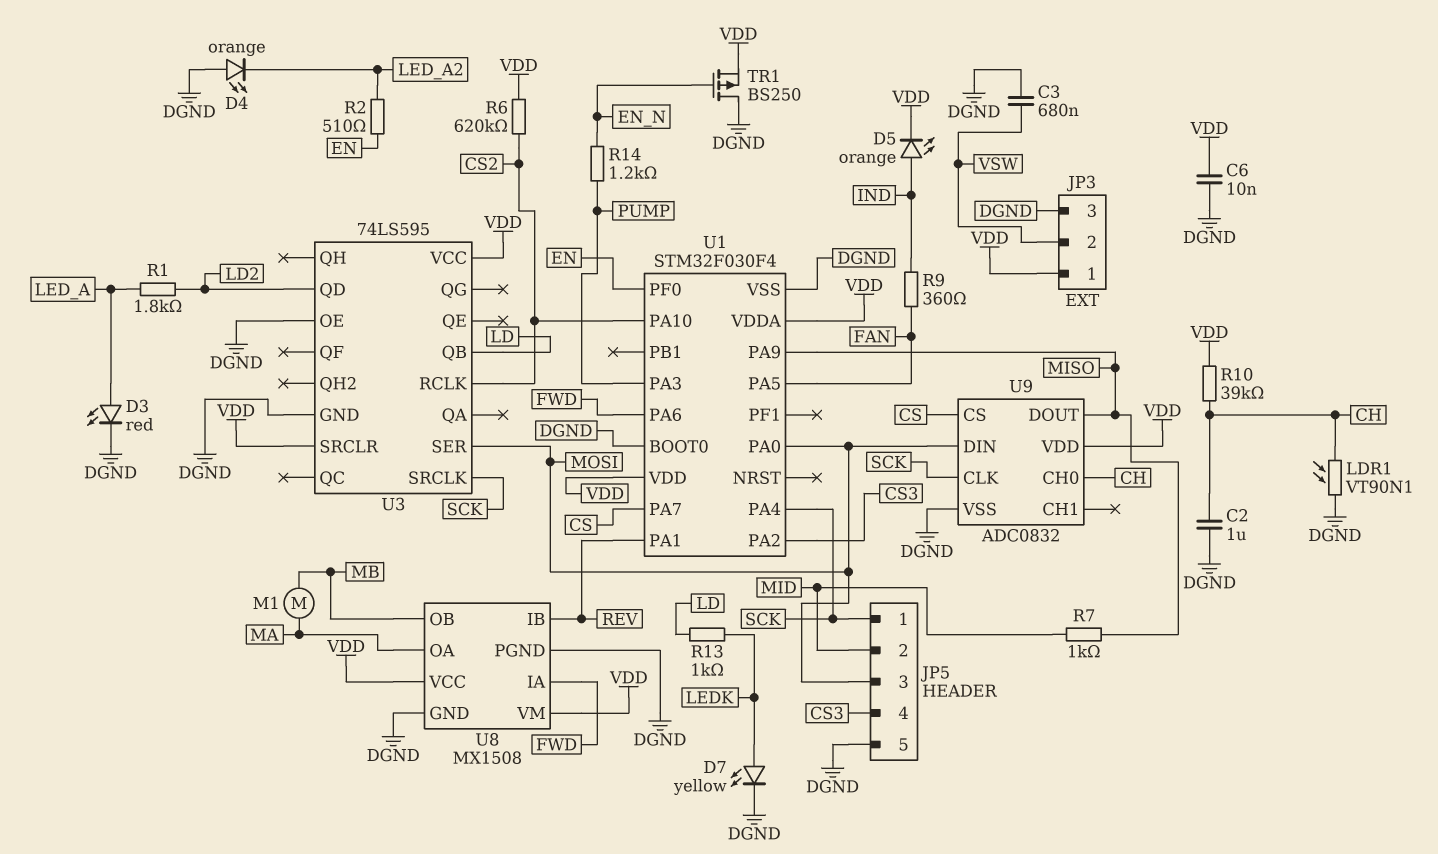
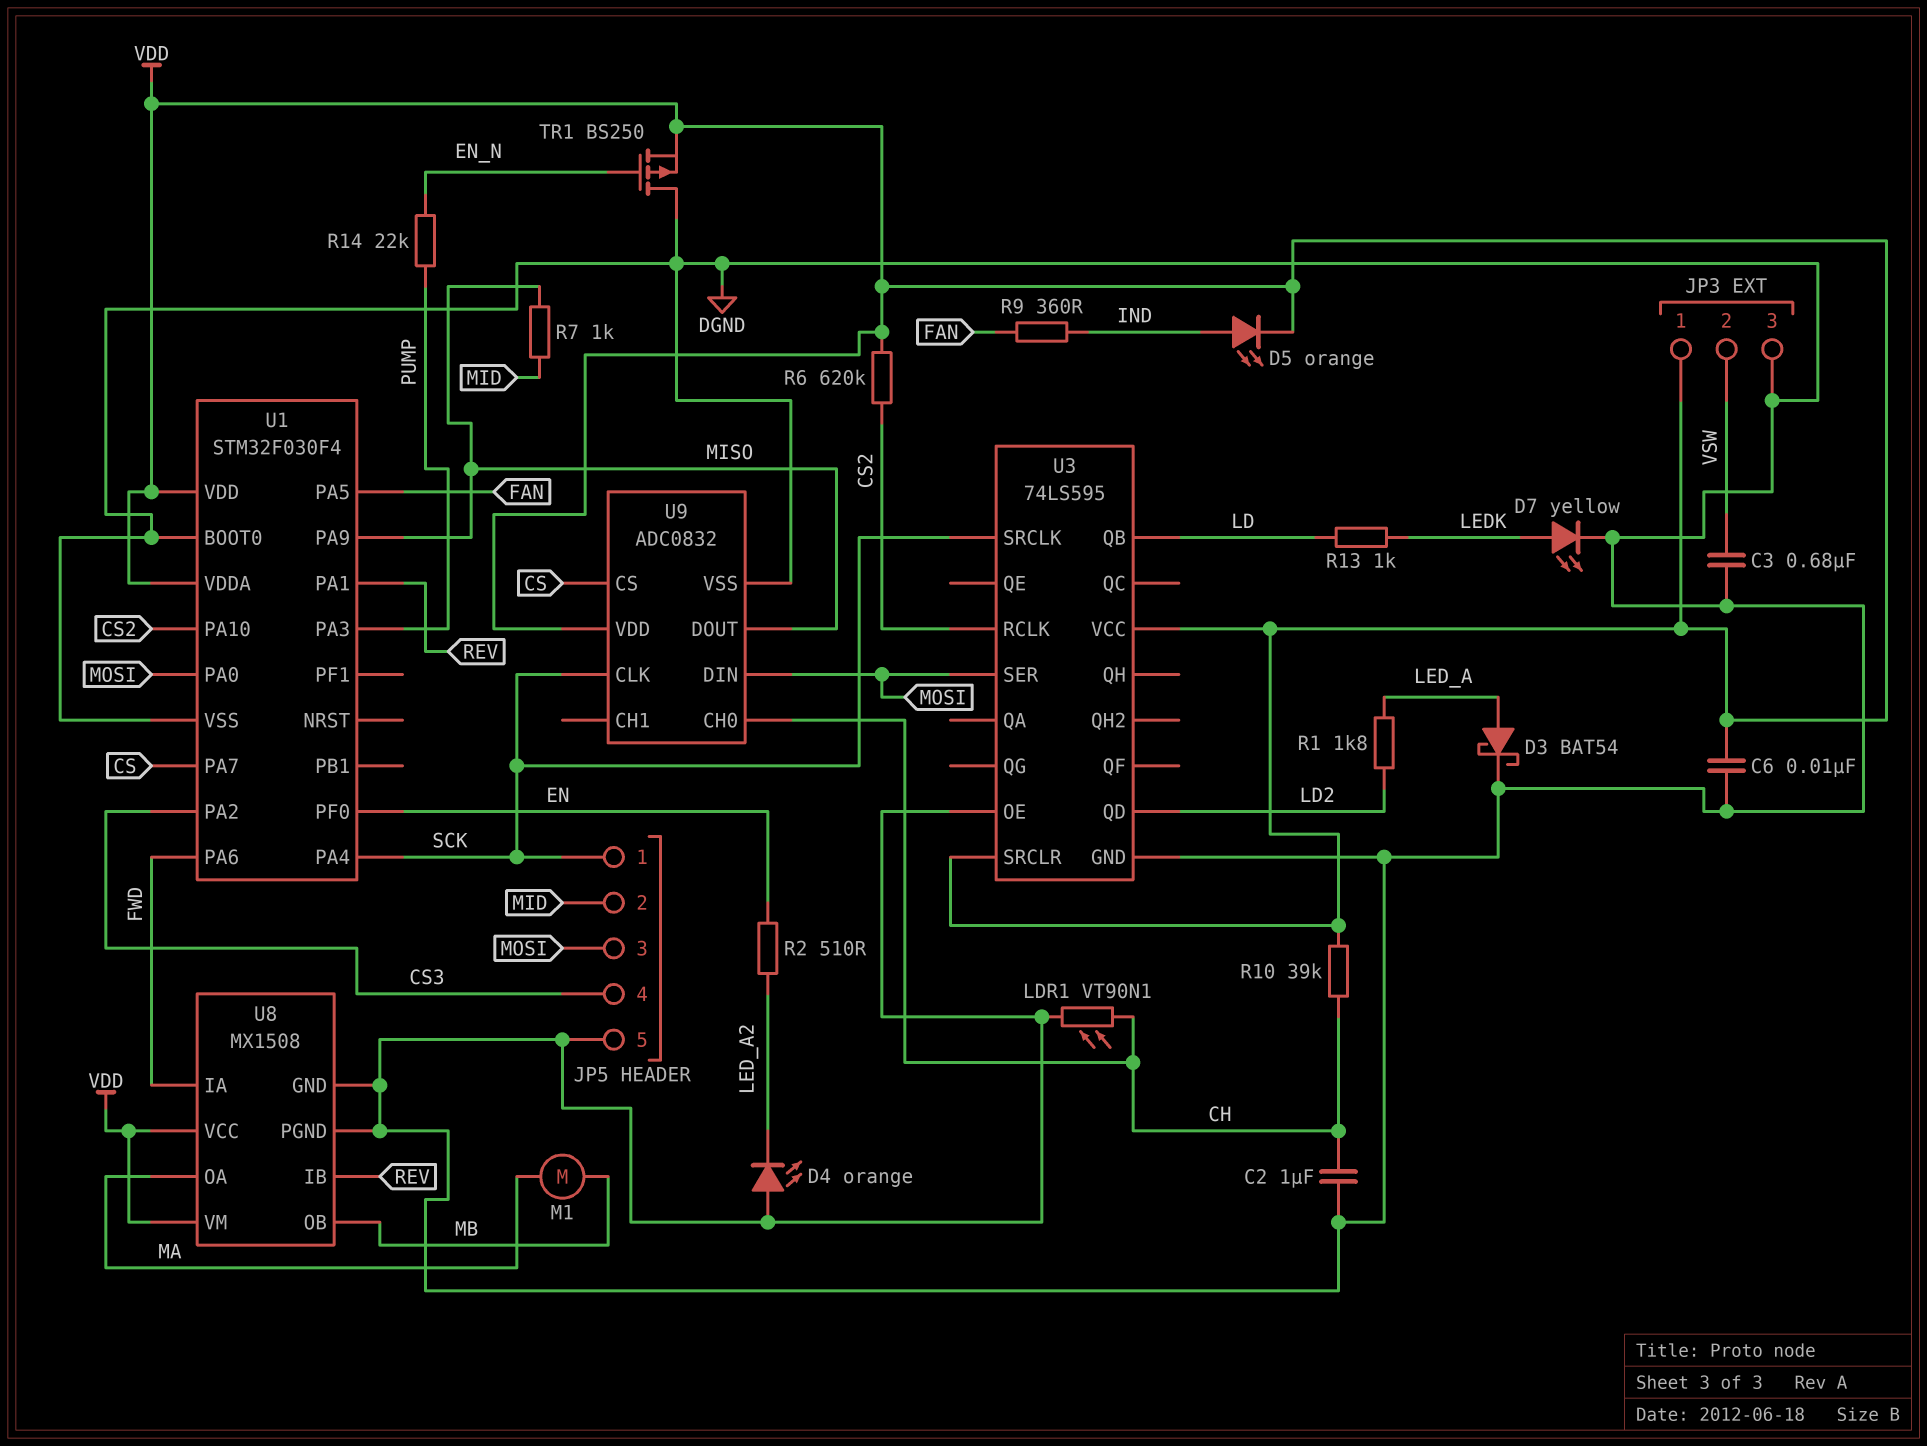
D3: LED red (A LED_A, K DGND) -> schottky BAT54 (A LED_A, K DGND)
R14: 1.2k (EN_N, PUMP) -> 22k (EN_N, PUMP)

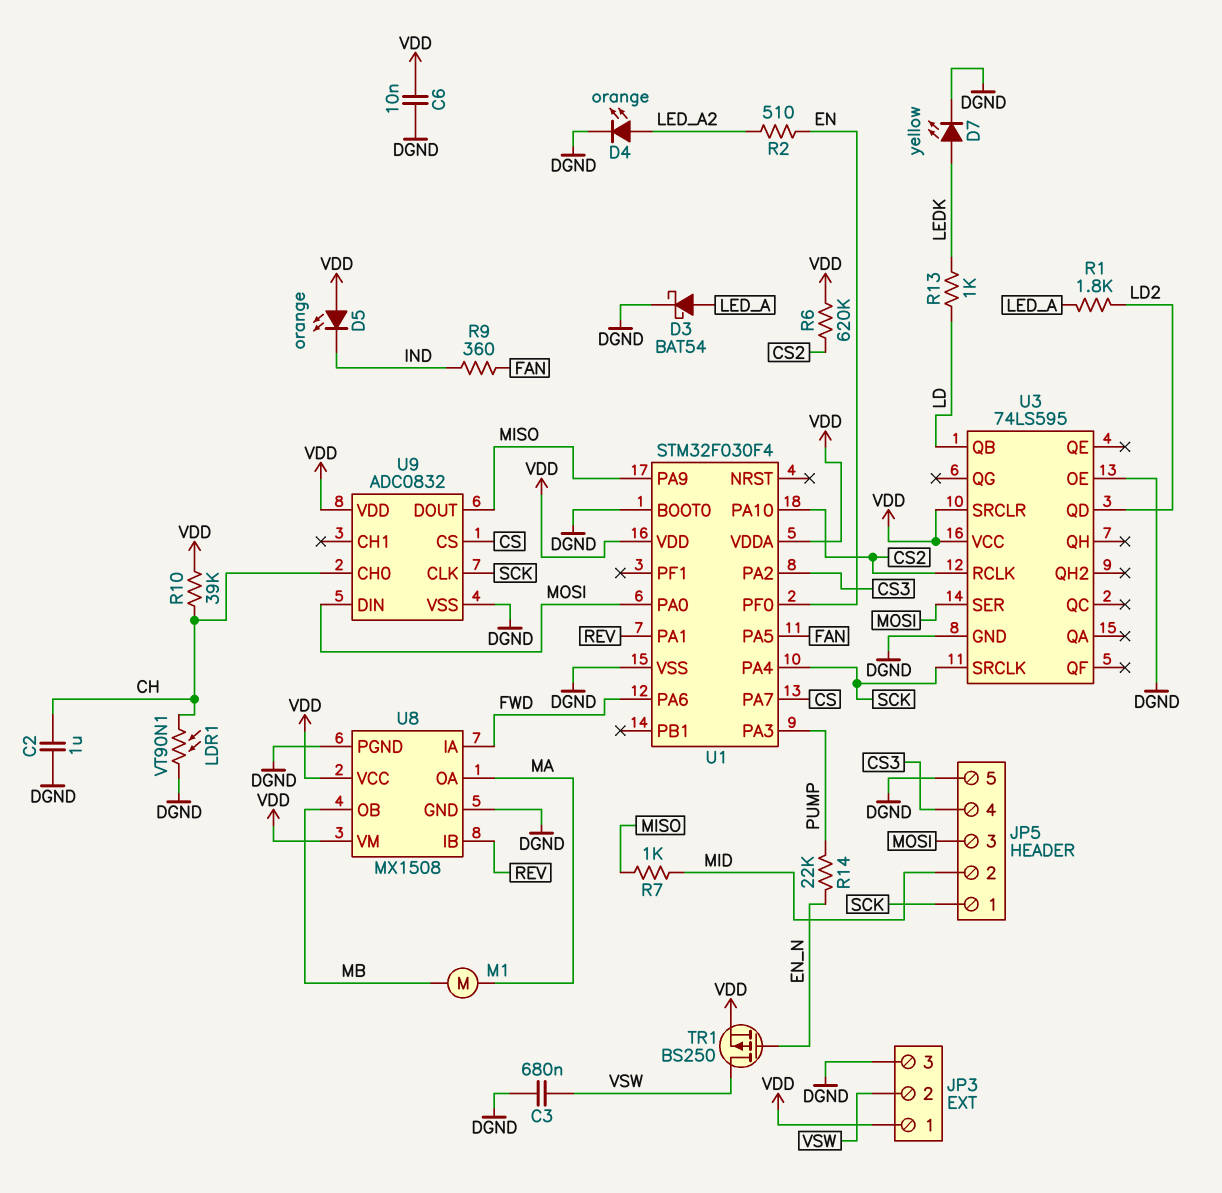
D4: LED orange (A DGND, K LED_A2) -> LED orange (A LED_A2, K DGND)
D5: LED orange (A IND, K VDD) -> LED orange (A VDD, K IND)
TR1: PMOS BS250 (G EN_N, D DGND, S VDD) -> PMOS BS250 (G EN_N, D VSW, S VDD)

